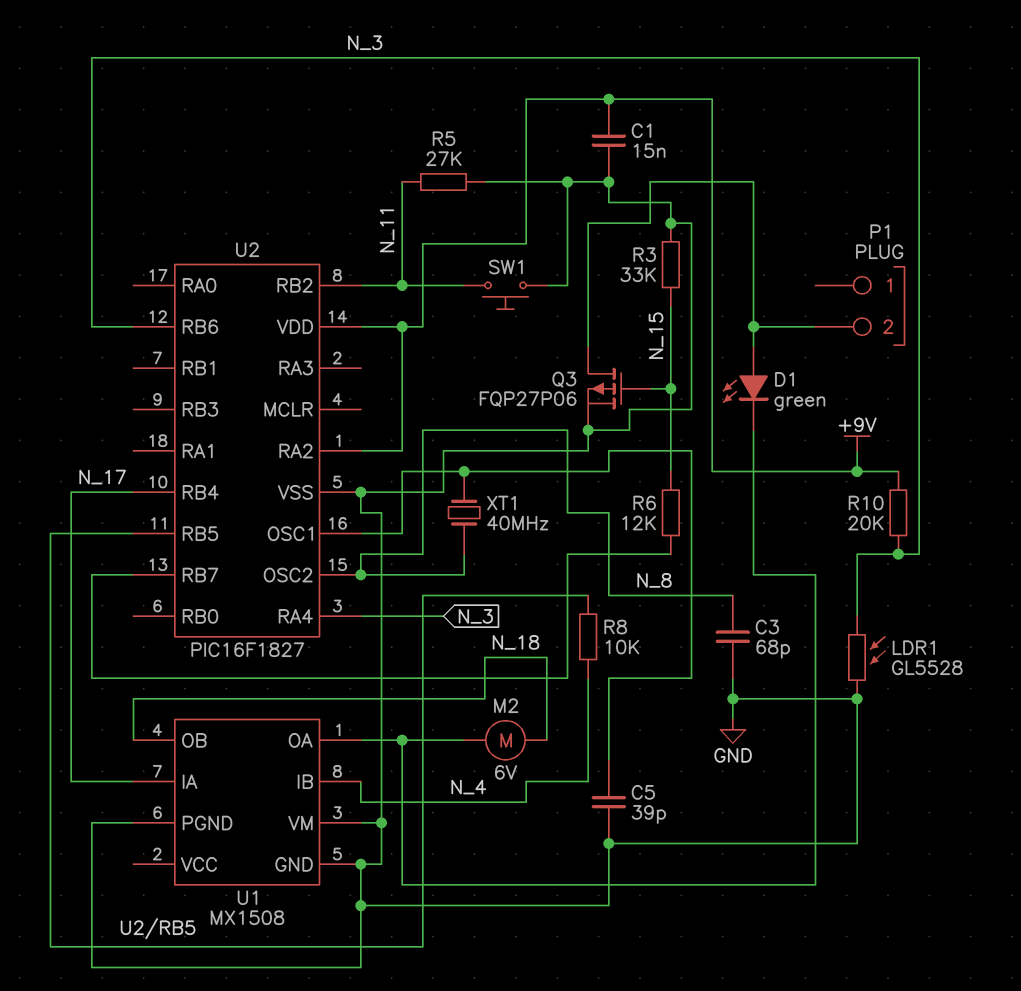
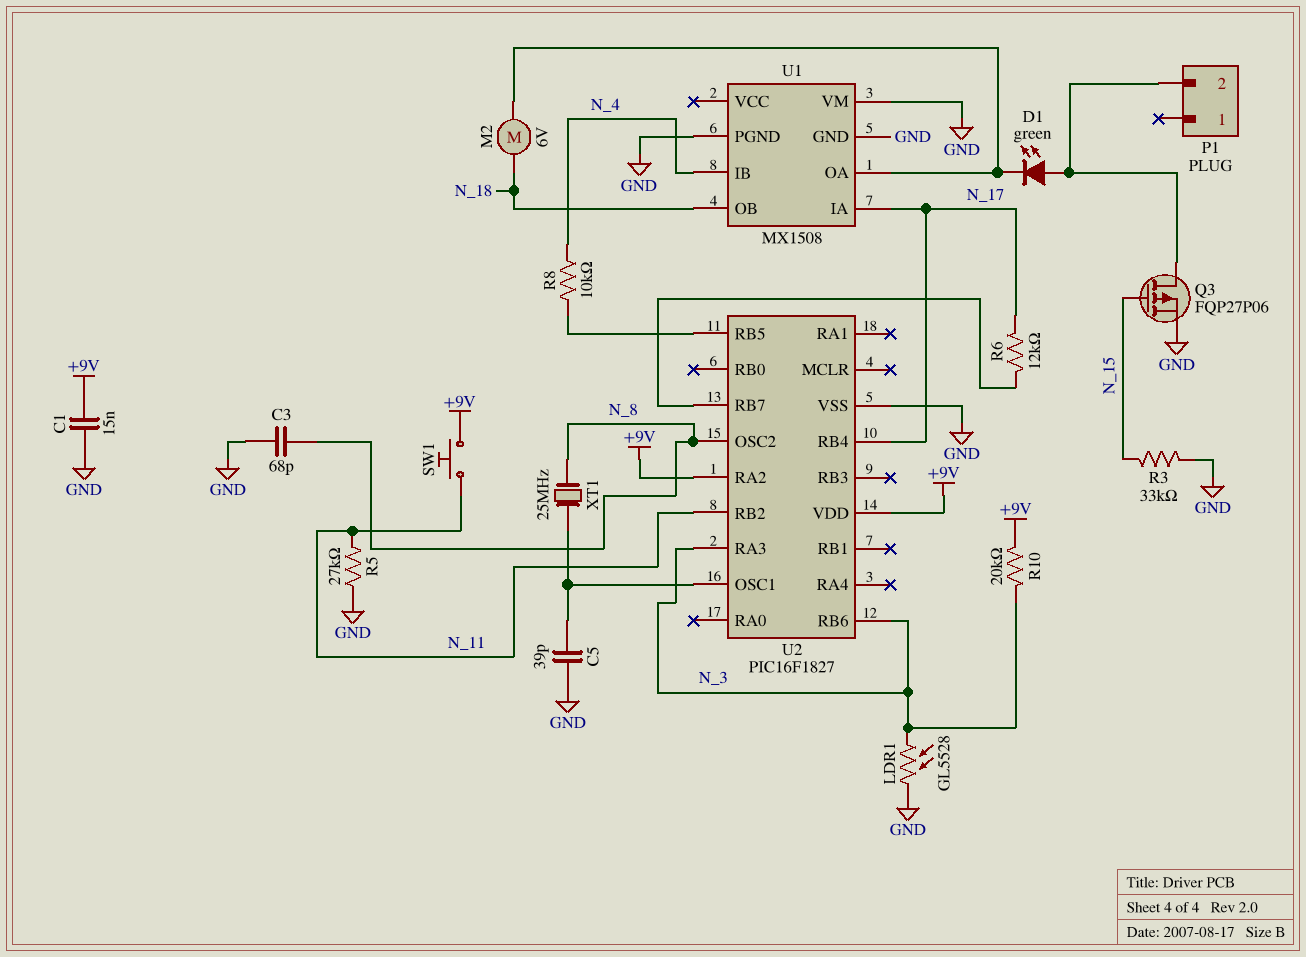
R6: 12k (N_15, U2/RB7) -> 12k (N_17, U2/RB7)
SW1: button (GND, N_11) -> button (+9V, N_11)
U2 pin RA3: none -> N_3
U2 pin RA4: N_3 -> none
XT1: 40MHz (N_8, U2/OSC1) -> 25MHz (N_8, U2/OSC1)

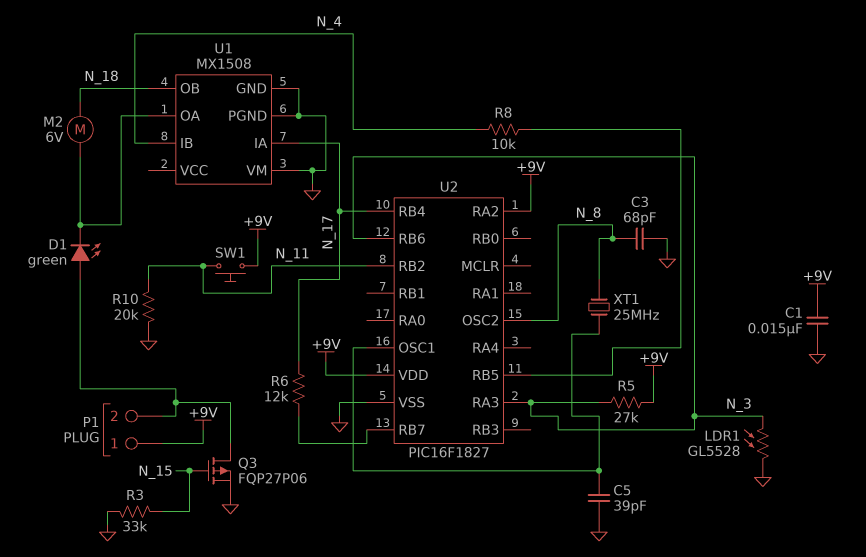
P1 pin 1: none -> +9V
R5: 27k (GND, N_11) -> 27k (+9V, N_3)
R10: 20k (+9V, N_3) -> 20k (GND, N_11)

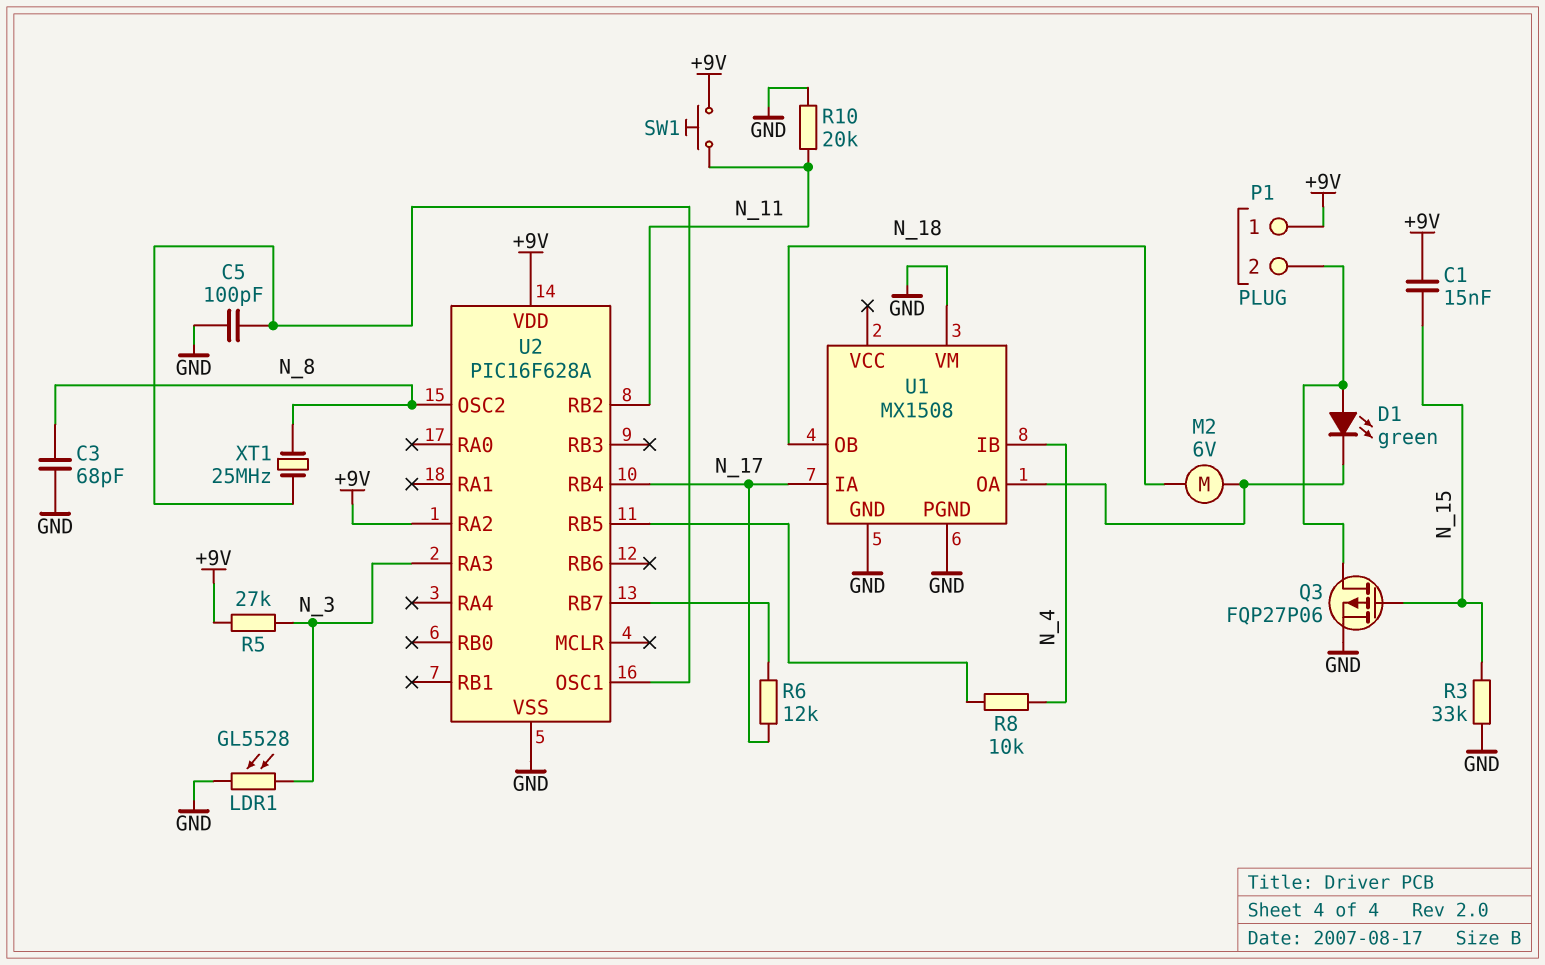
C1: 15nF (+9V, GND) -> 15nF (+9V, N_15)
C5: 39pF (GND, U2/OSC1) -> 100pF (GND, U2/OSC1)
U2: PIC16F1827 -> PIC16F628A
U2 pin RB6: N_3 -> none

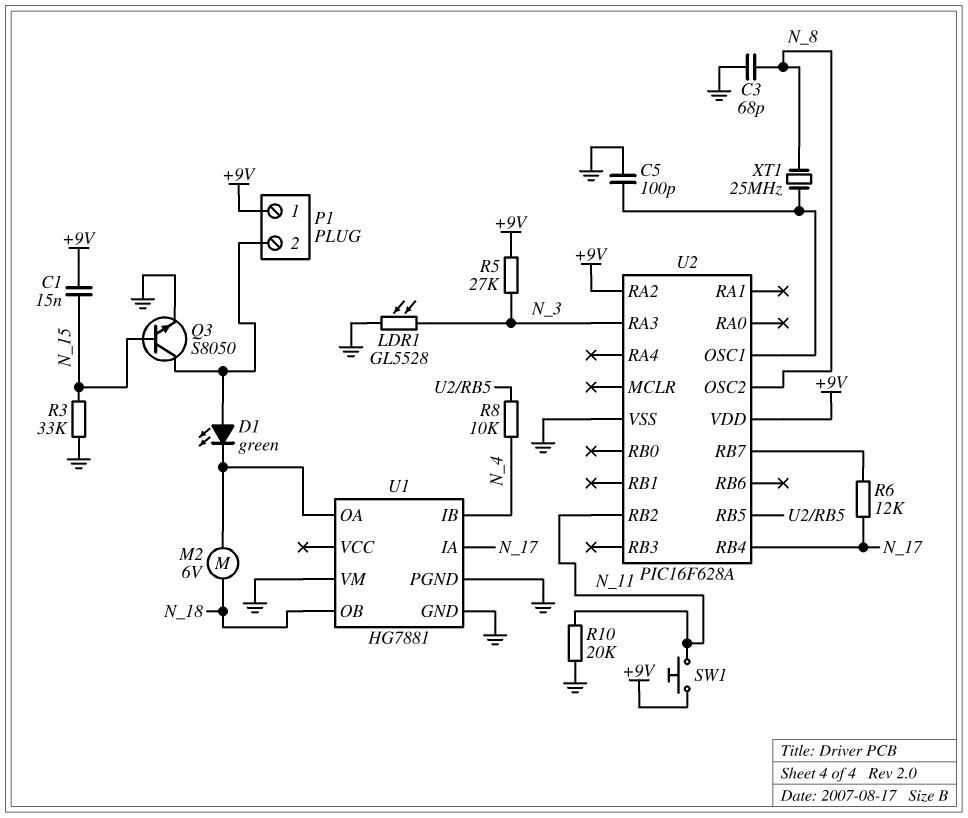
Q3: PMOS FQP27P06 (G N_15, D P1/2, S GND) -> NPN S8050 (B N_15, C P1/2, E GND)
U1: MX1508 -> HG7881

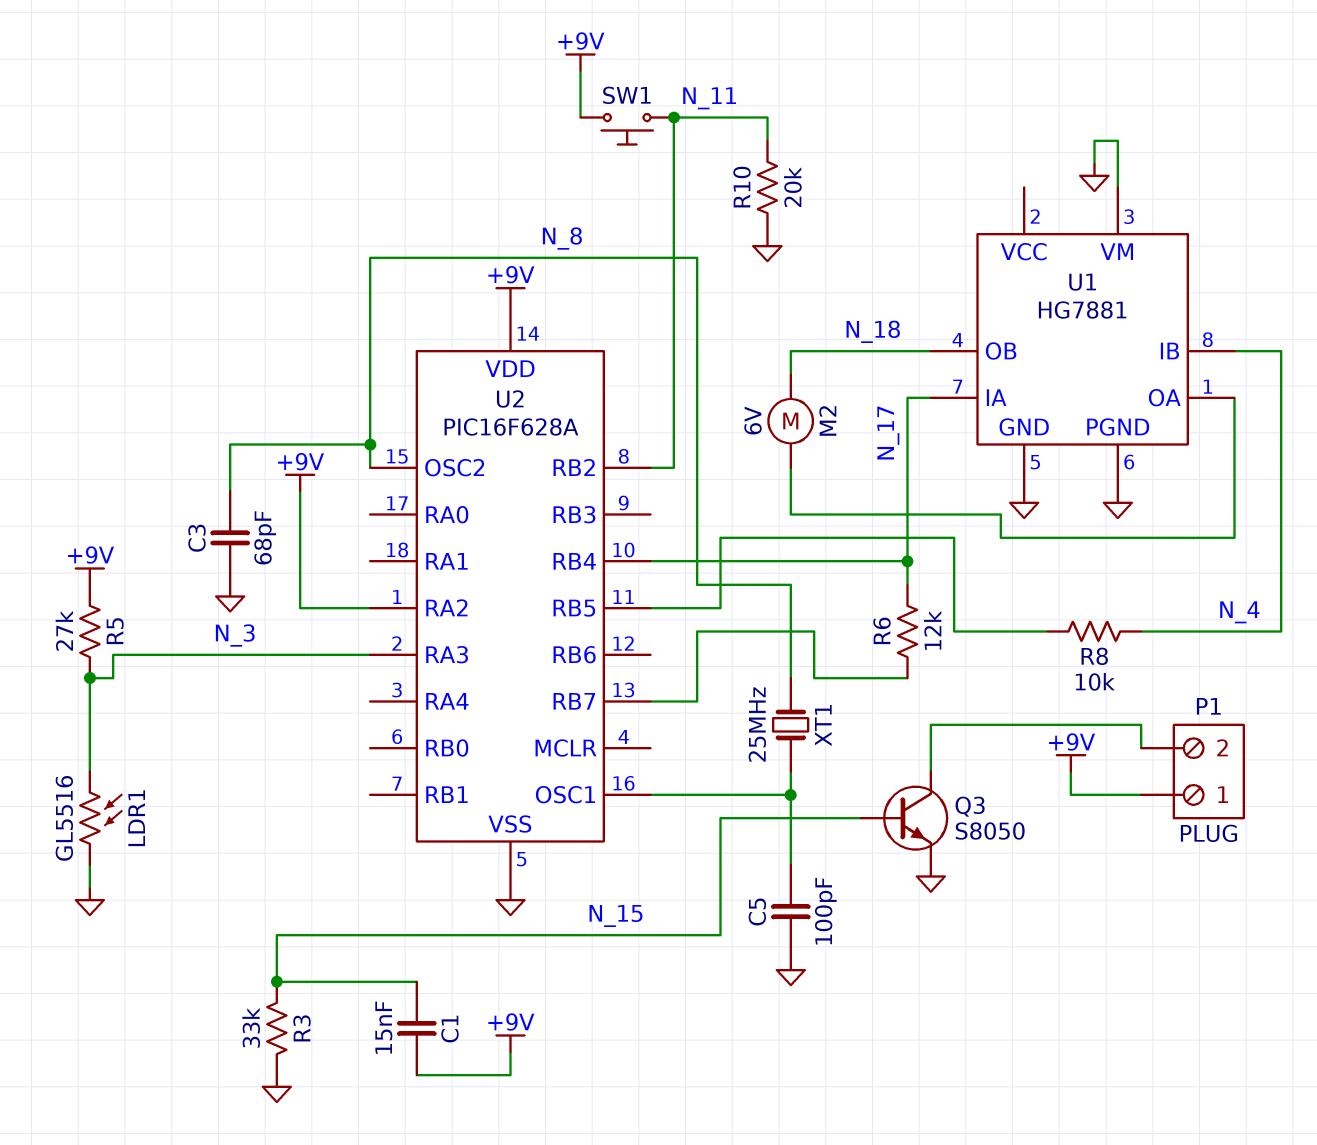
D1: LED green (A P1/2, K U1/OA) -> none
LDR1: GL5528 (GND, N_3) -> GL5516 (GND, N_3)

